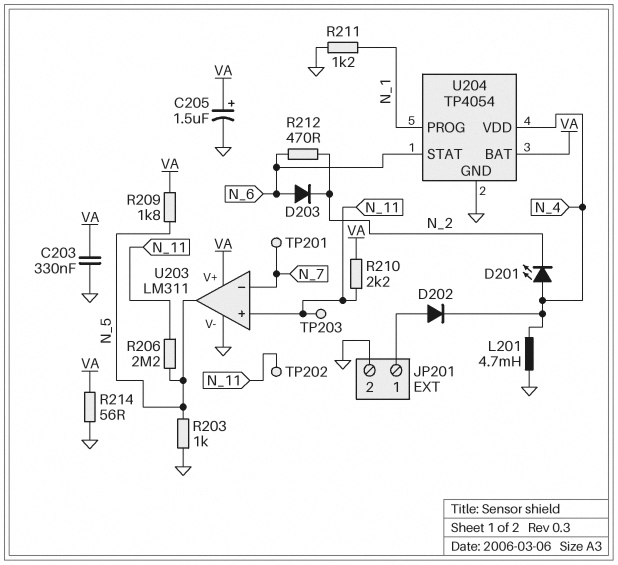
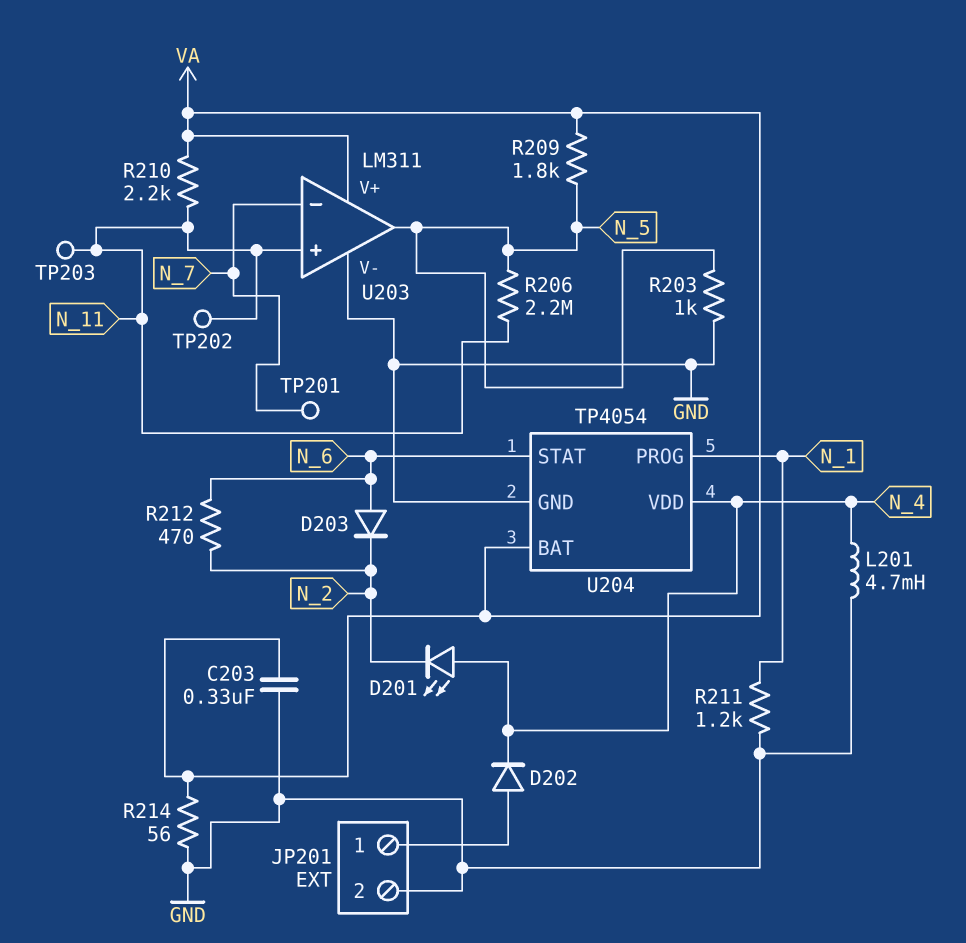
C205: 1.5uF (plus VA, minus GND) -> none

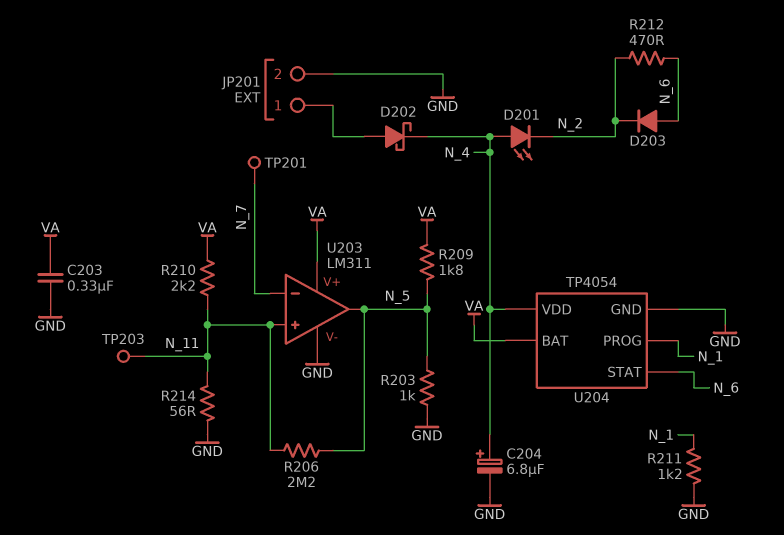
C204: none -> 6.8uF (plus N_4, minus GND)
D202: diode (A JP201/1, K N_4) -> schottky (A JP201/1, K N_4)
L201: 4.7mH (GND, N_4) -> none
R214: 56 (GND, VA) -> 56 (GND, N_11)
TP202: test point (N_11) -> none

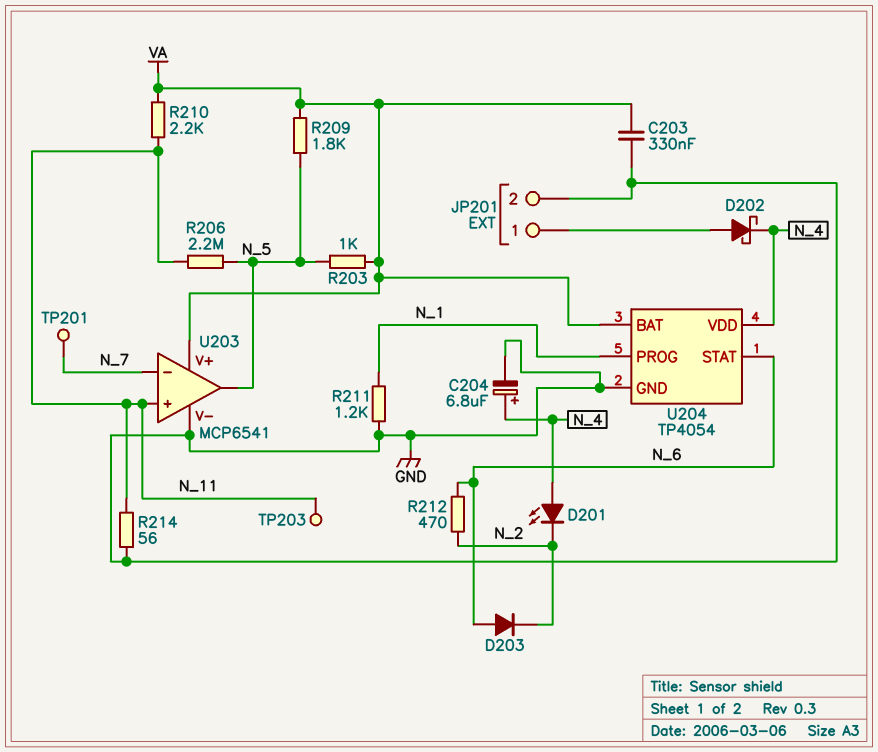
R203: 1k (GND, N_5) -> 1k (N_5, VA)
U203: LM311 -> MCP6541

